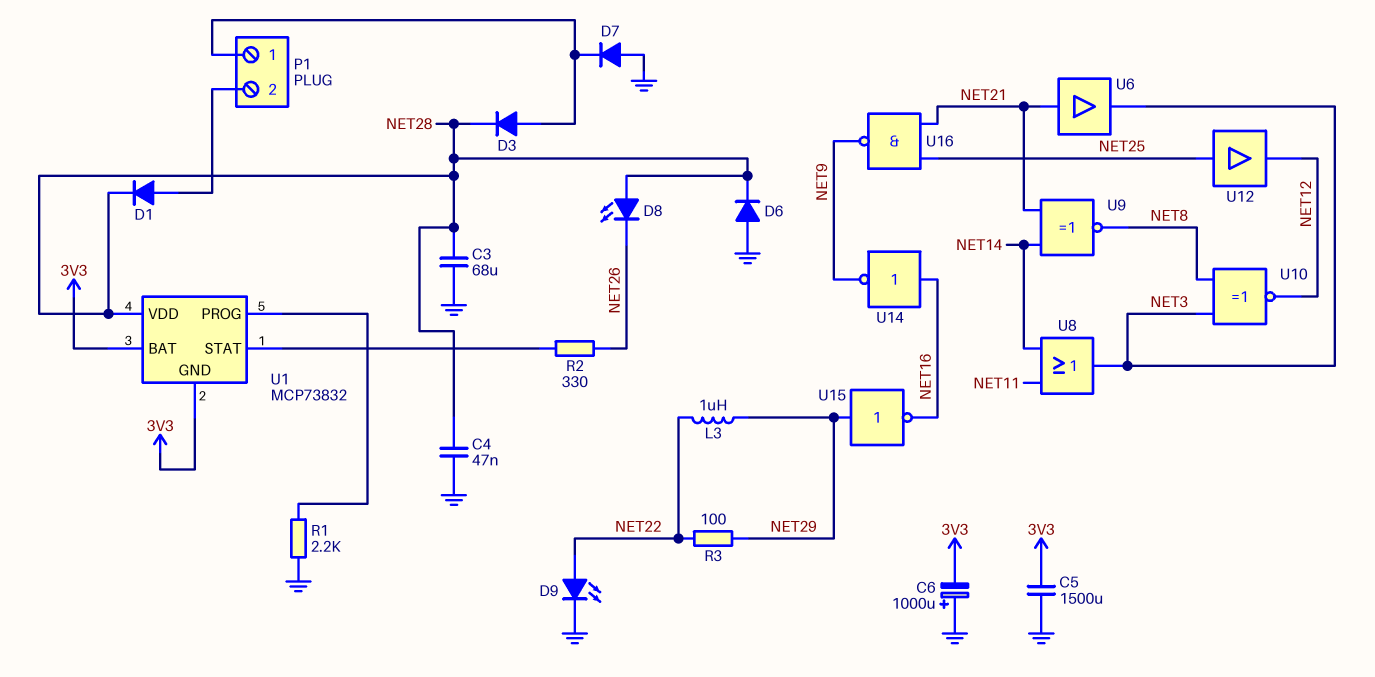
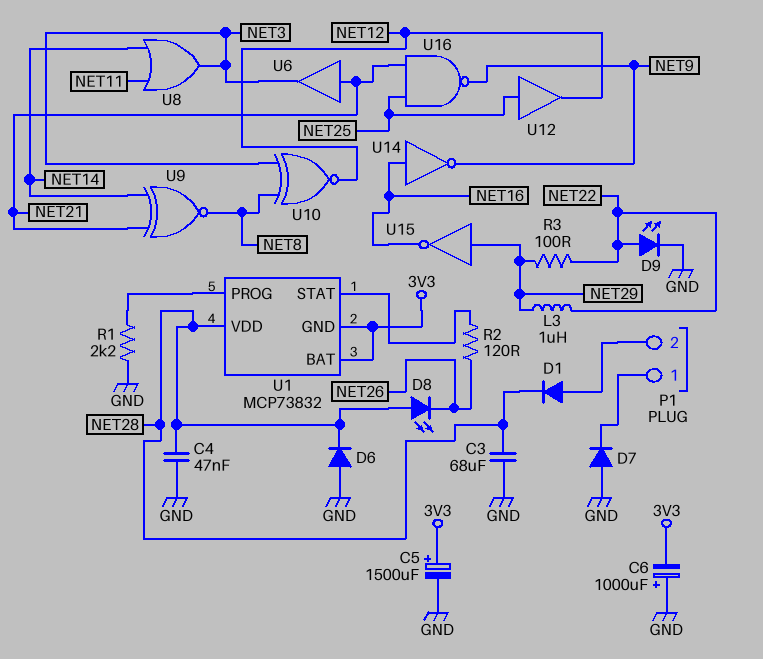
C5: 1500uF (3V3, GND) -> 1500uF (plus 3V3, minus GND)
D3: diode (A P1/1, K NET28) -> none
R2: 330 (NET26, U1/STAT) -> 120 (NET26, U1/STAT)

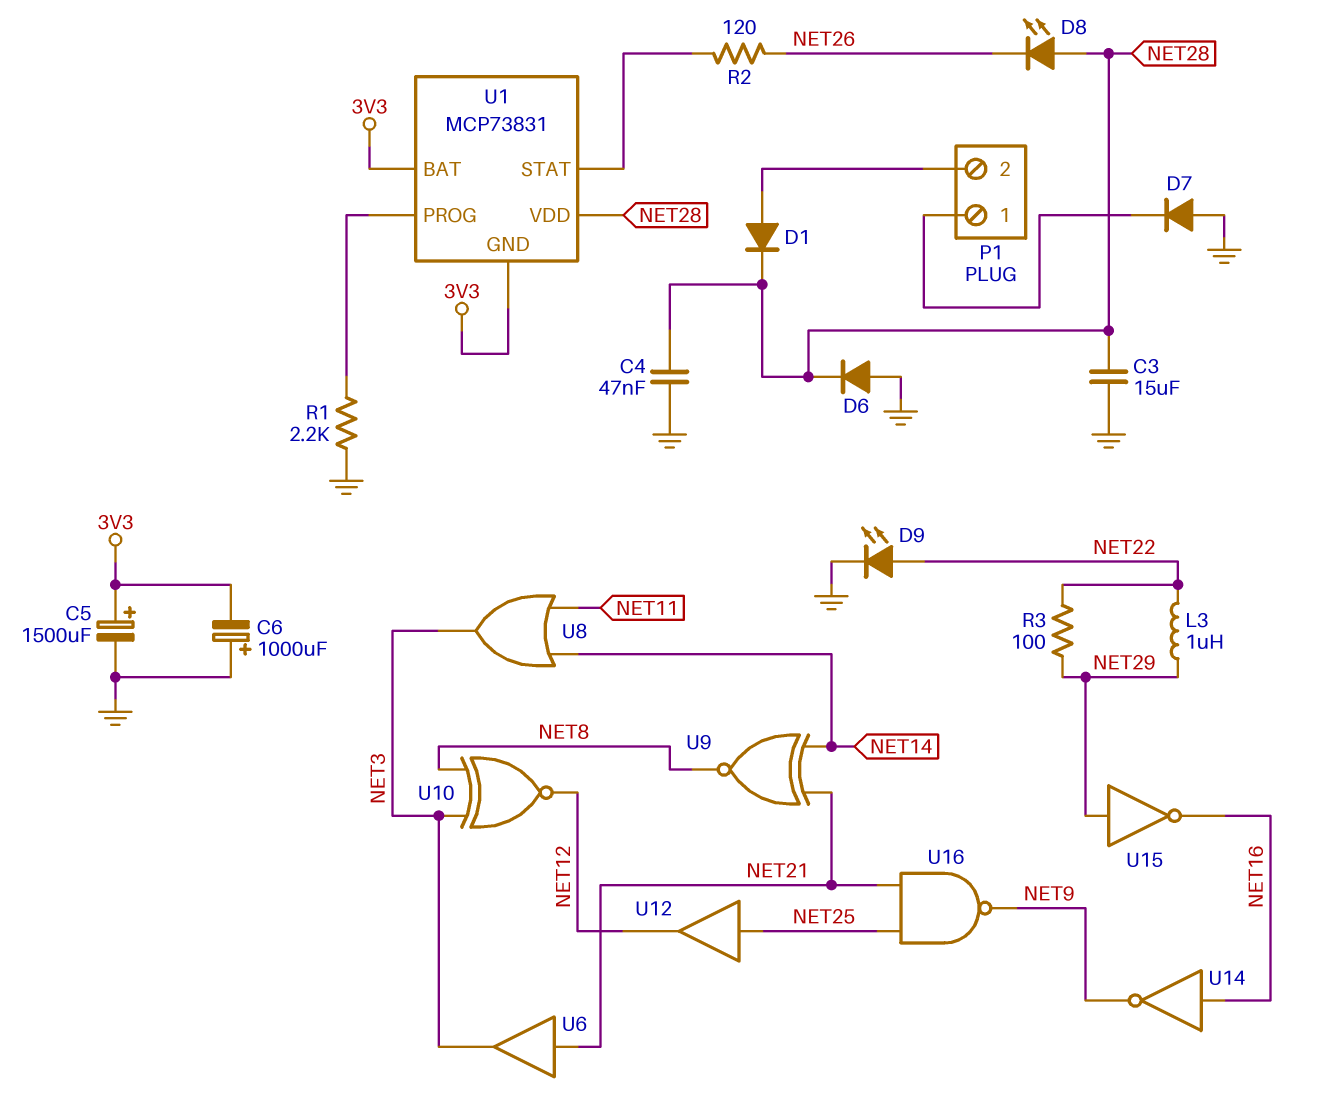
C3: 68uF (GND, NET28) -> 15uF (GND, NET28)
U1: MCP73832 -> MCP73831

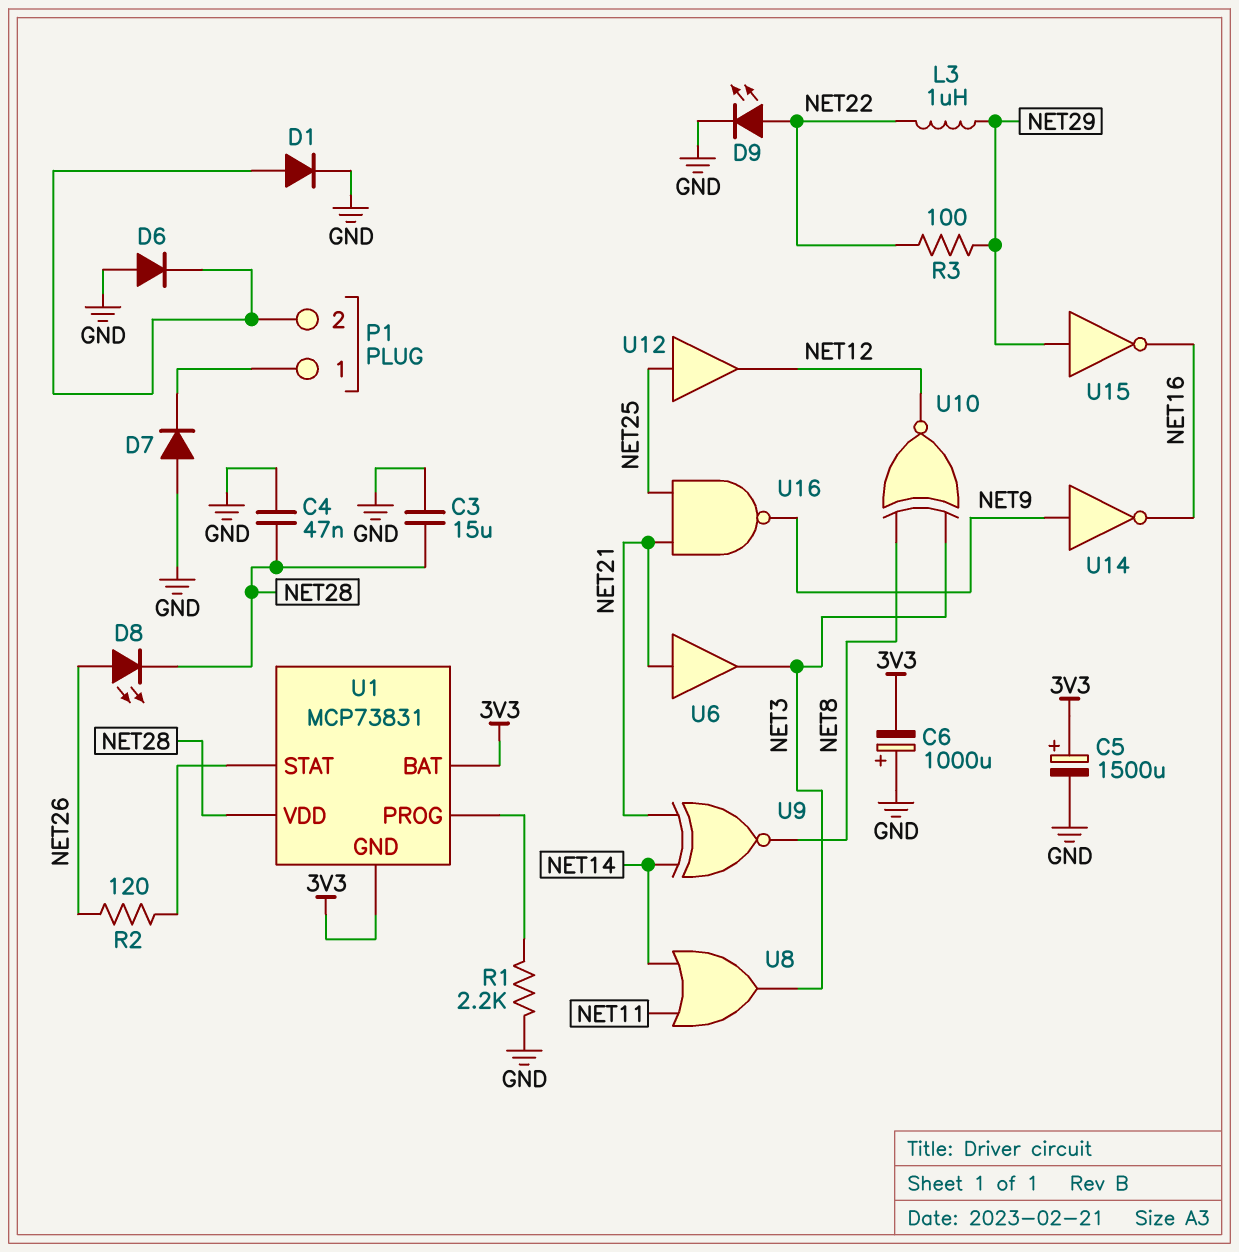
D1: diode (A P1/2, K NET28) -> diode (A P1/2, K GND)
D6: diode (A GND, K NET28) -> diode (A GND, K P1/2)
D8: LED (A NET28, K NET26) -> LED (A NET26, K NET28)
U14: NOT (in NET16, out NET9) -> NOT (in NET9, out NET16)

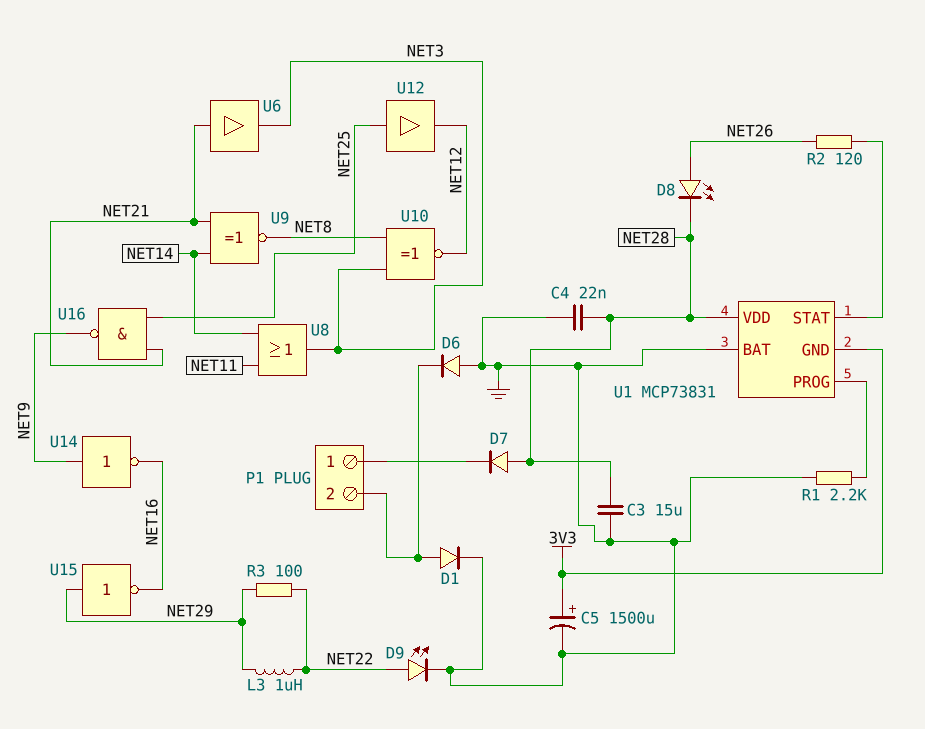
C4: 47nF (GND, NET28) -> 22nF (GND, NET28)
C6: 1000uF (plus GND, minus 3V3) -> none
D7: diode (A GND, K P1/1) -> diode (A NET28, K P1/1)
U1 pin BAT: 3V3 -> GND

